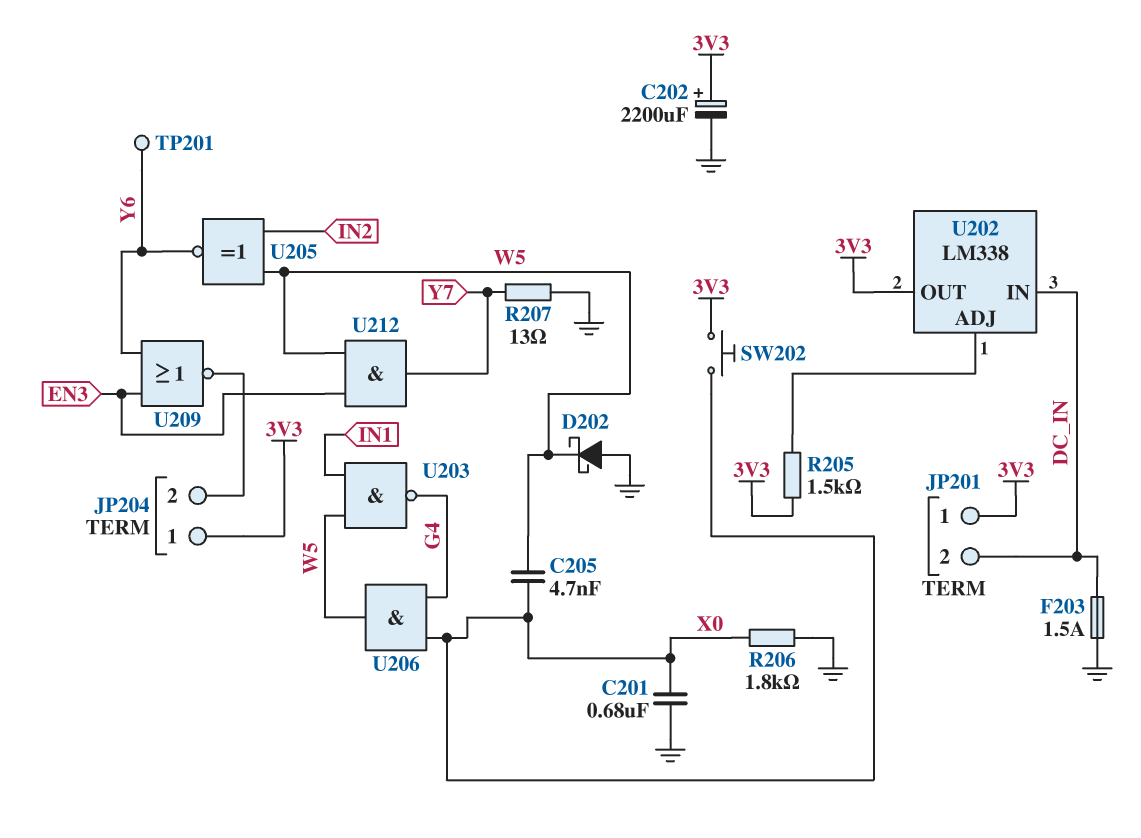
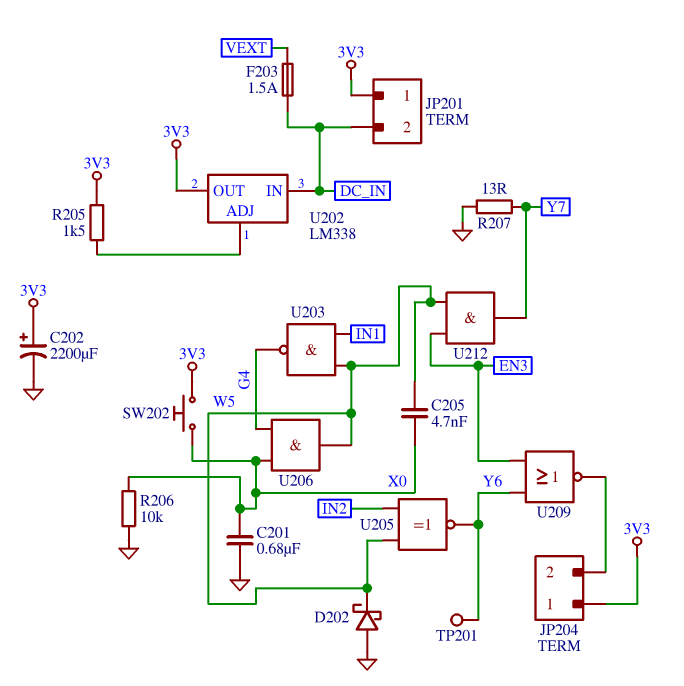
F203: 1.5A (DC_IN, GND) -> 1.5A (DC_IN, VEXT)
R206: 1.8k (GND, X0) -> 10k (GND, X0)

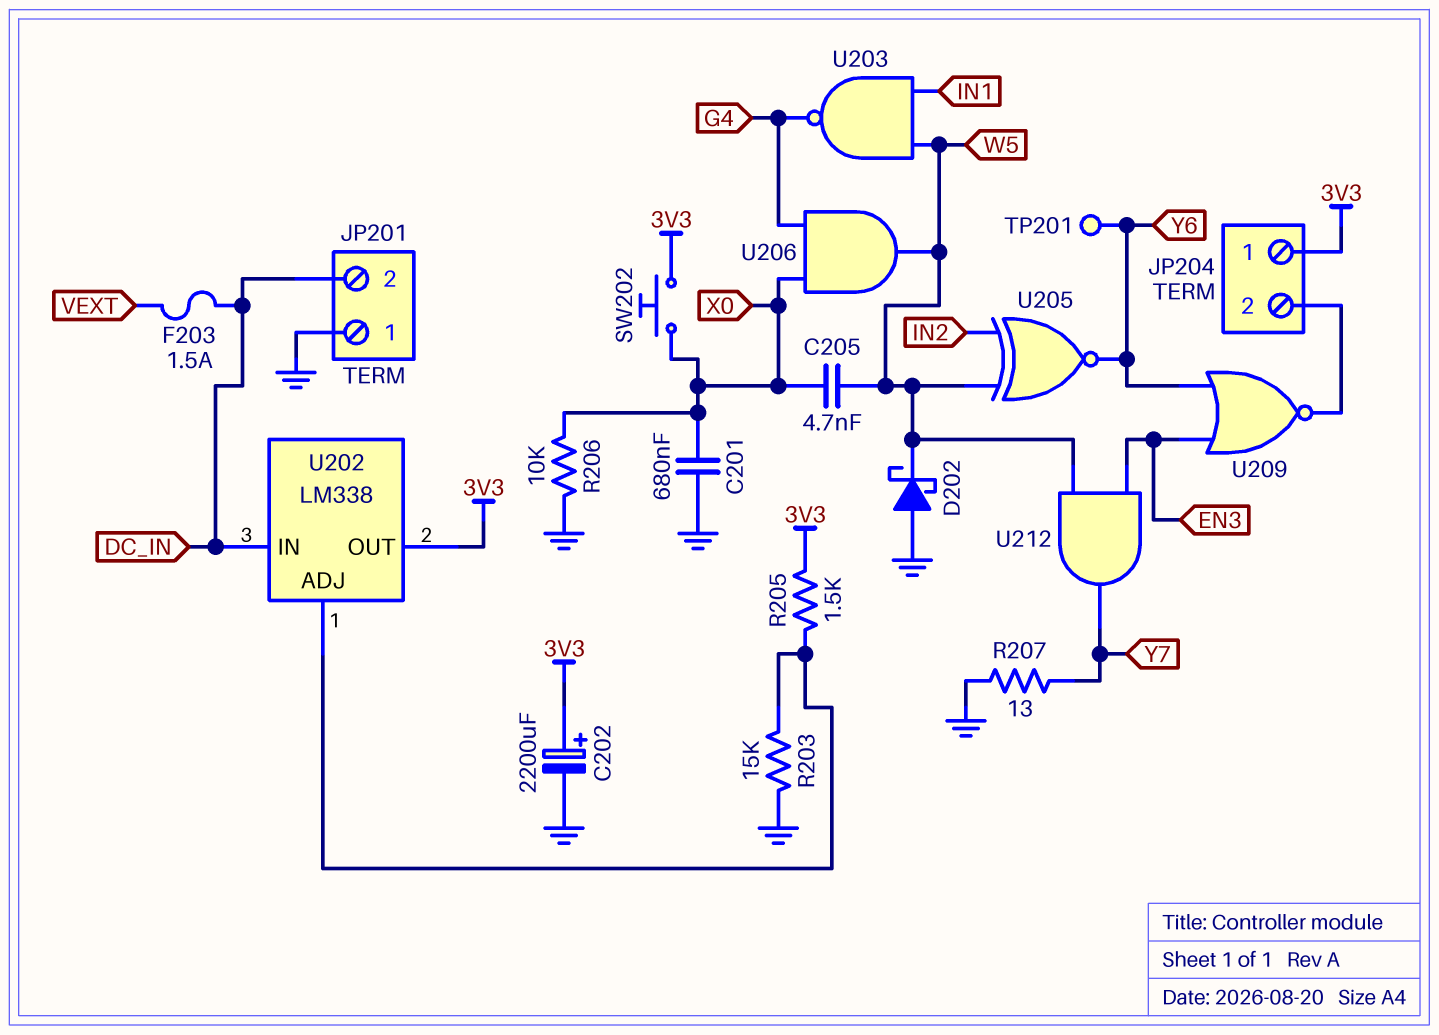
JP201 pin 1: 3V3 -> GND
R203: none -> 15k (GND, U202/ADJ)

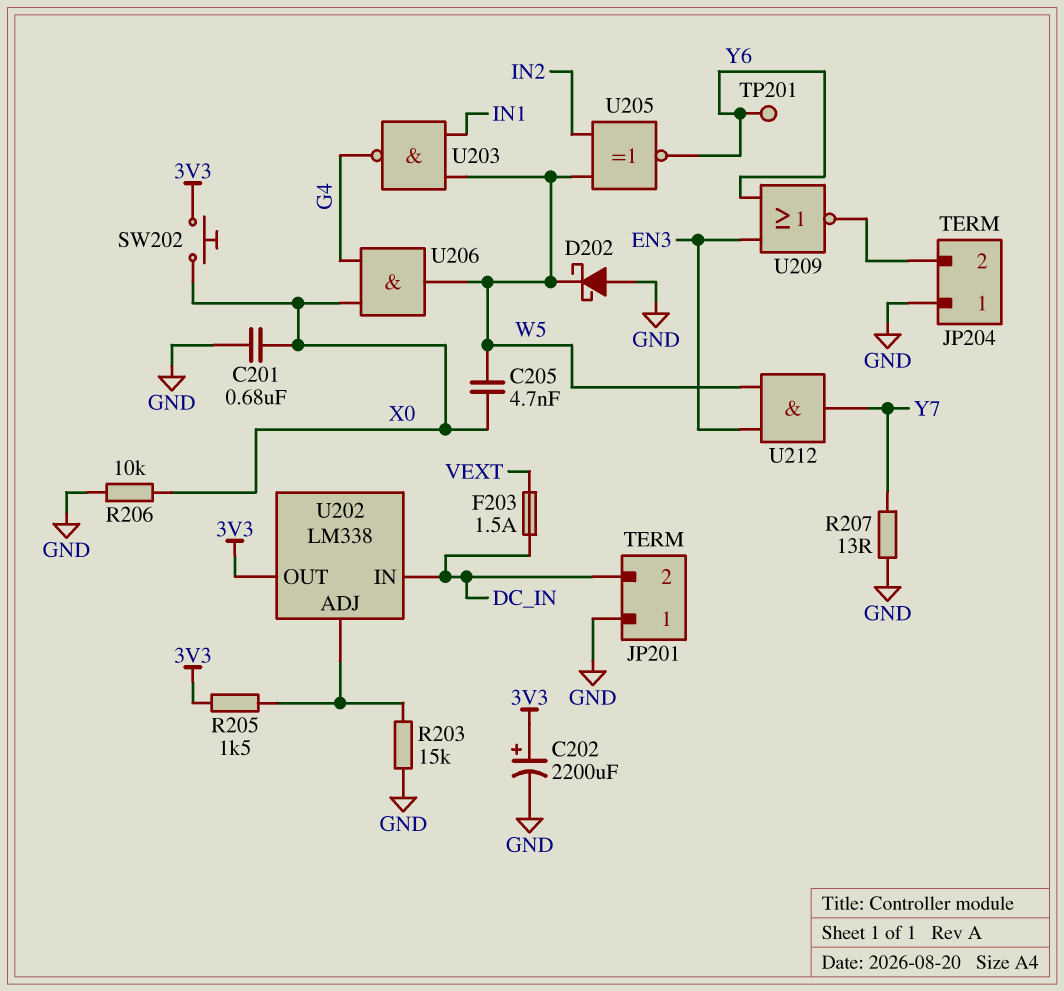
JP204 pin 1: 3V3 -> GND

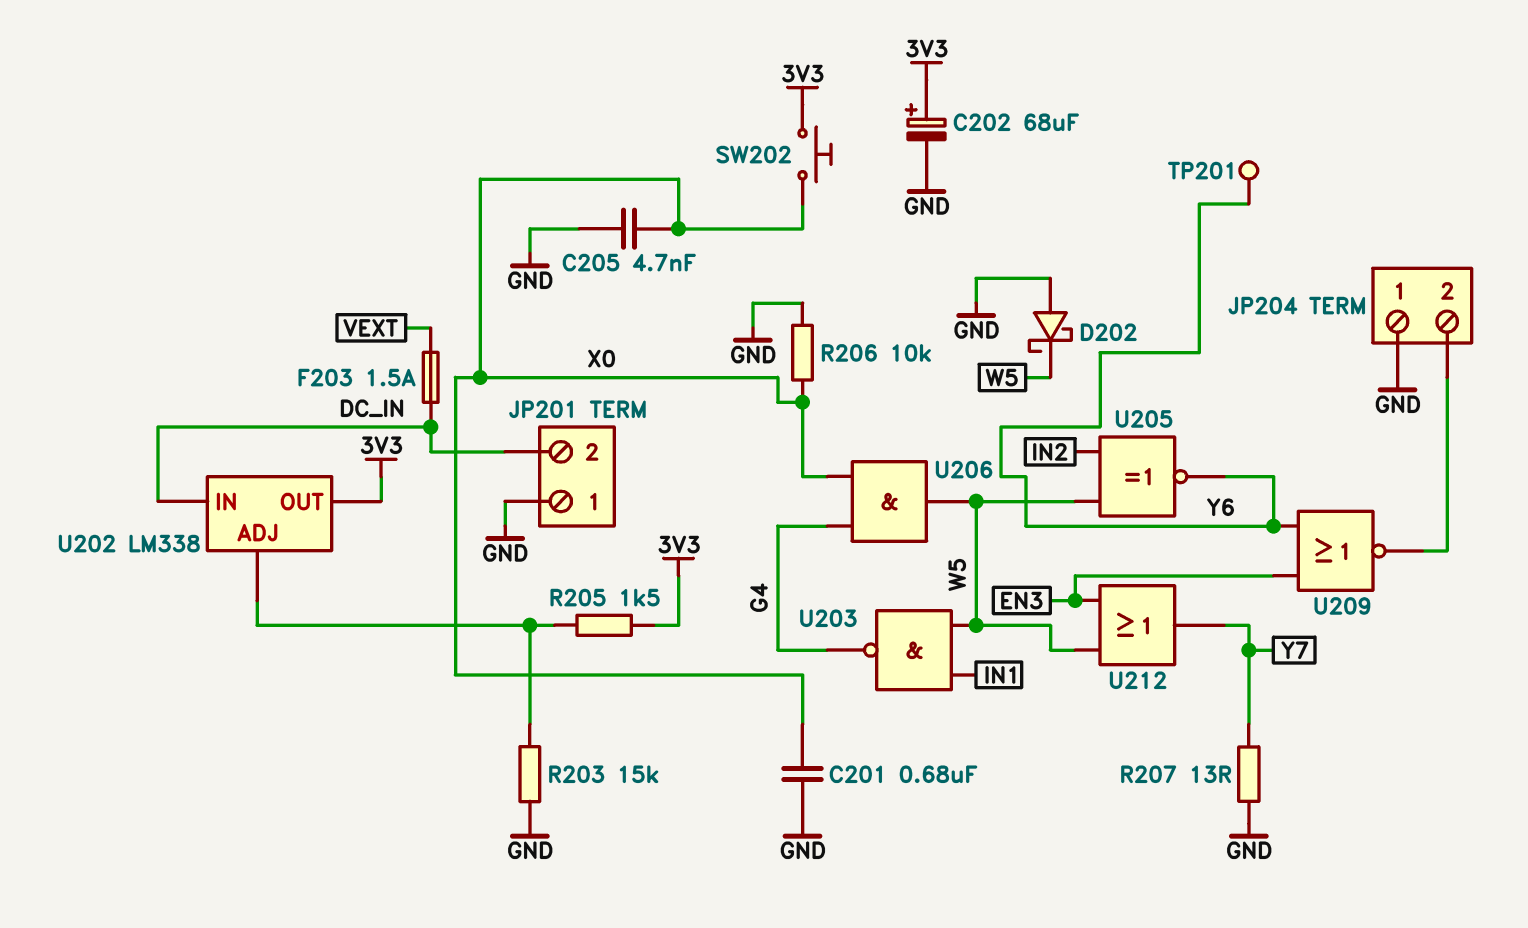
C202: 2200uF (plus 3V3, minus GND) -> 68uF (plus 3V3, minus GND)
C205: 4.7nF (W5, X0) -> 4.7nF (GND, X0)
U212: AND (in EN3, in W5, out Y7) -> OR (in EN3, in W5, out Y7)

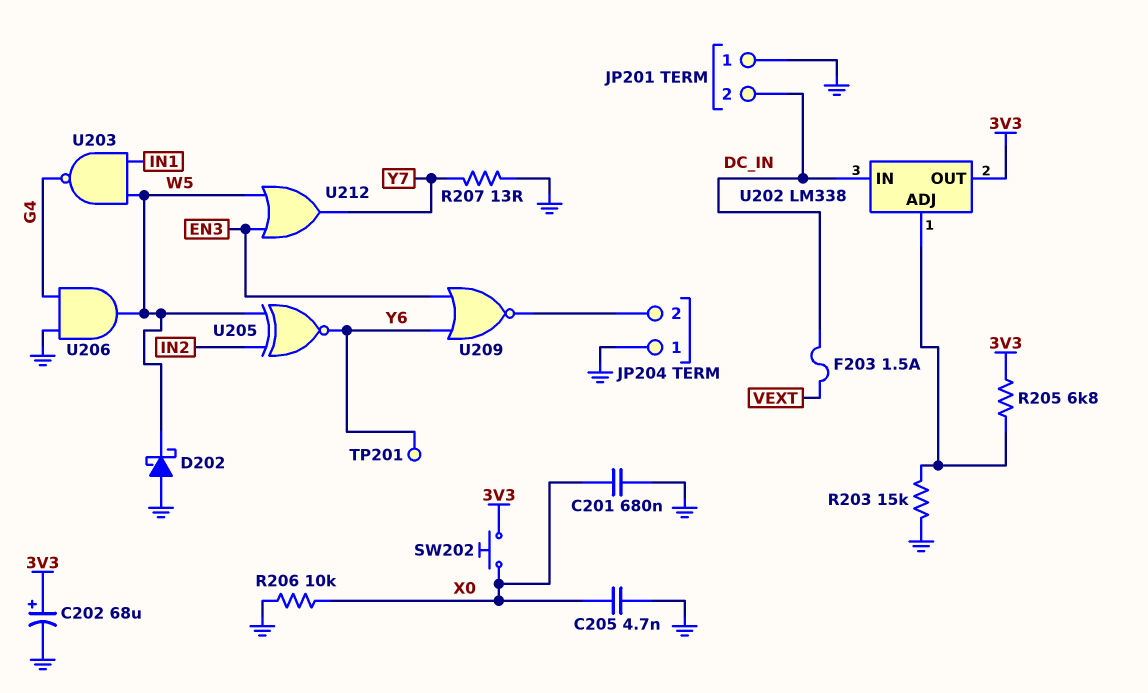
R205: 1.5k (3V3, U202/ADJ) -> 6.8k (3V3, U202/ADJ)
U206: AND (in G4, in X0, out W5) -> AND (in G4, in GND, out W5)

